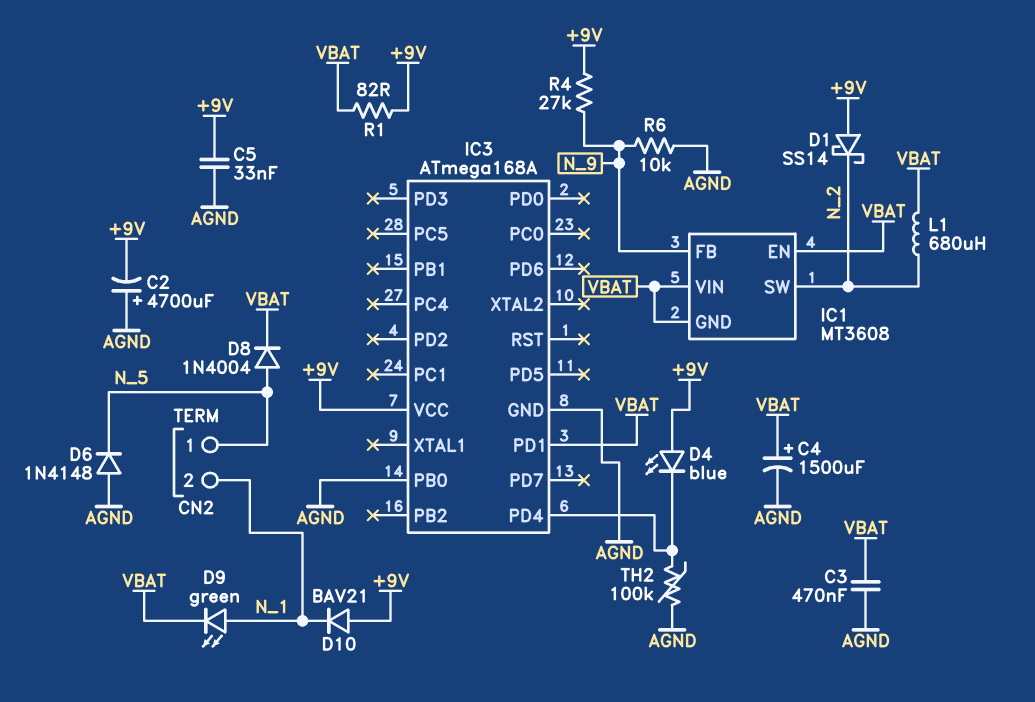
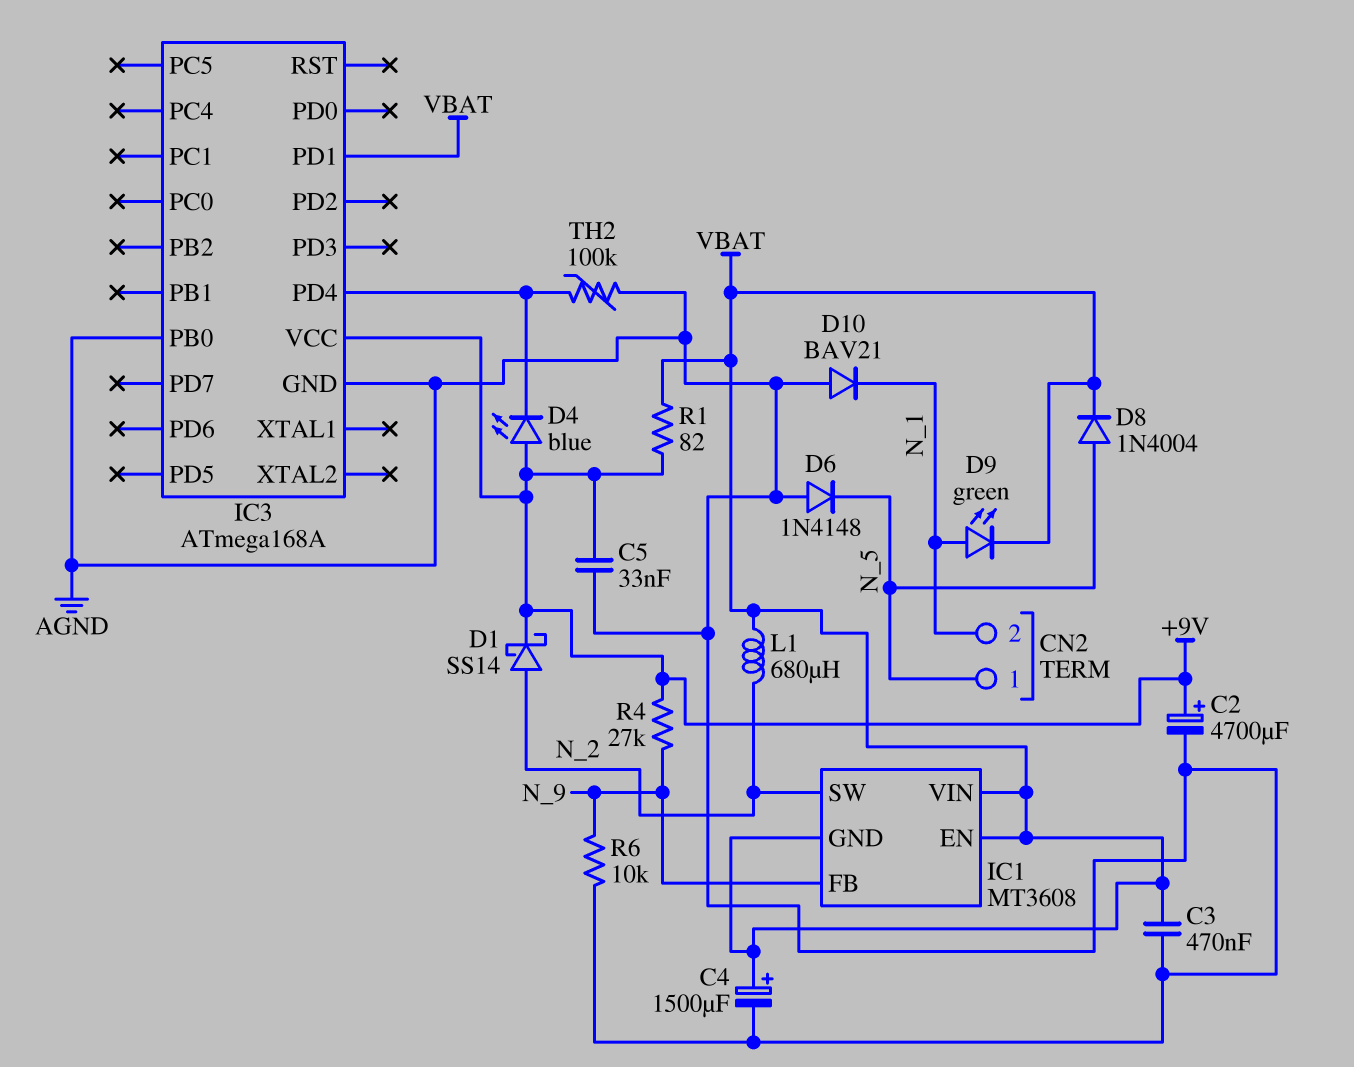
C2: 4700uF (plus AGND, minus +9V) -> 4700uF (plus +9V, minus AGND)
D1: schottky SS14 (A +9V, K N_2) -> schottky SS14 (A N_2, K +9V)
D10: diode BAV21 (A +9V, K N_1) -> diode BAV21 (A AGND, K N_1)

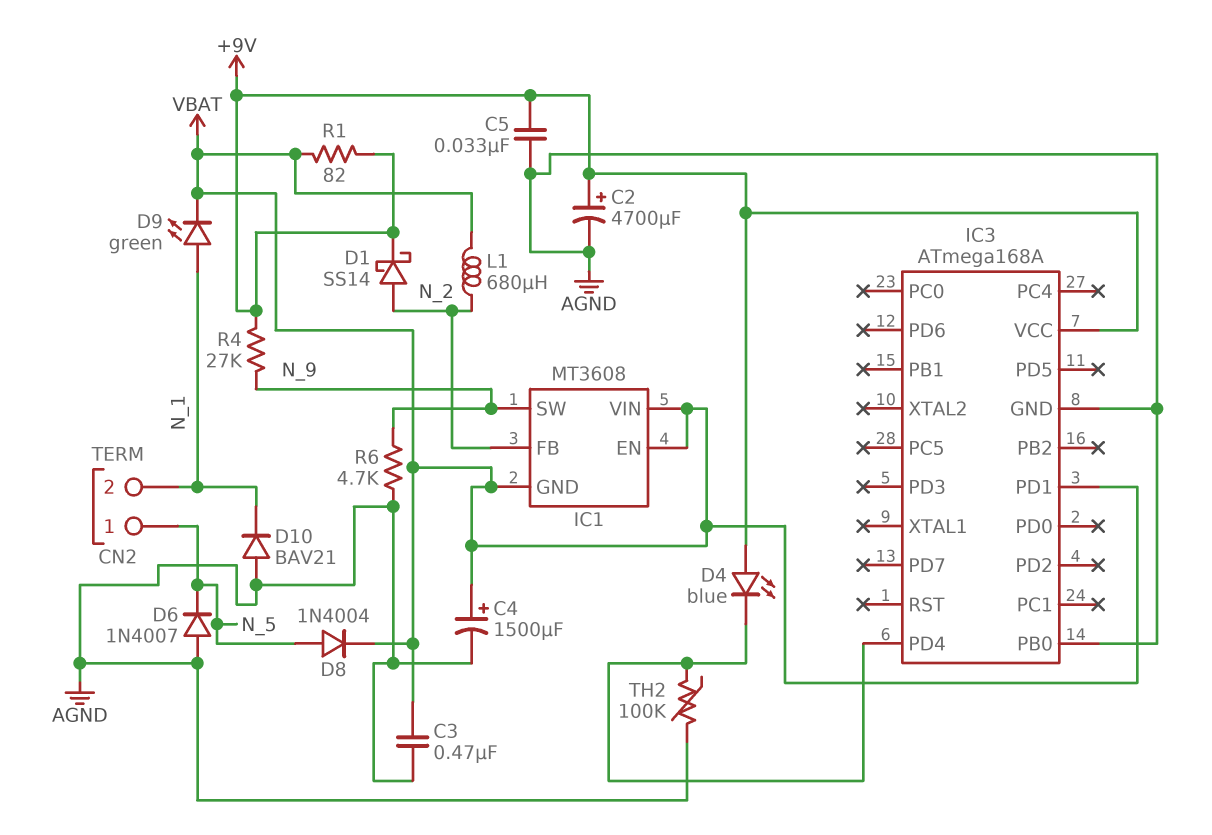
D6: diode 1N4148 (A AGND, K N_5) -> diode 1N4007 (A AGND, K N_5)
IC1 pin FB: N_9 -> N_2
IC1 pin SW: N_2 -> N_9
R6: 10k (AGND, N_9) -> 4.7k (AGND, N_9)

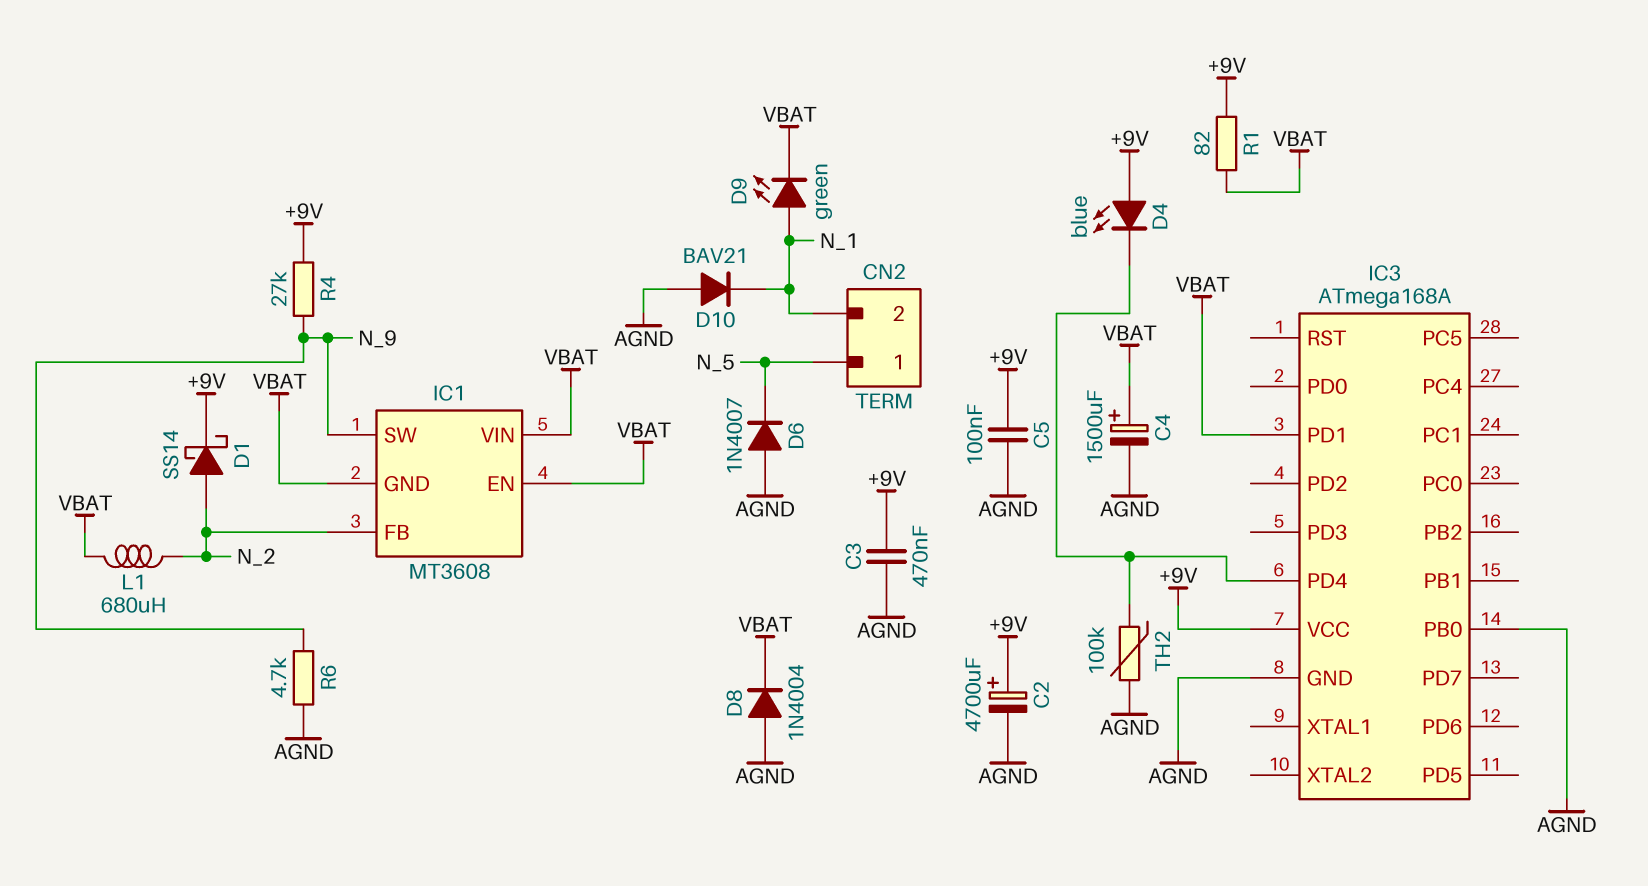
C3: 470nF (AGND, VBAT) -> 470nF (+9V, AGND)
C5: 33nF (+9V, AGND) -> 100nF (+9V, AGND)
D8: diode 1N4004 (A N_5, K VBAT) -> diode 1N4004 (A AGND, K VBAT)

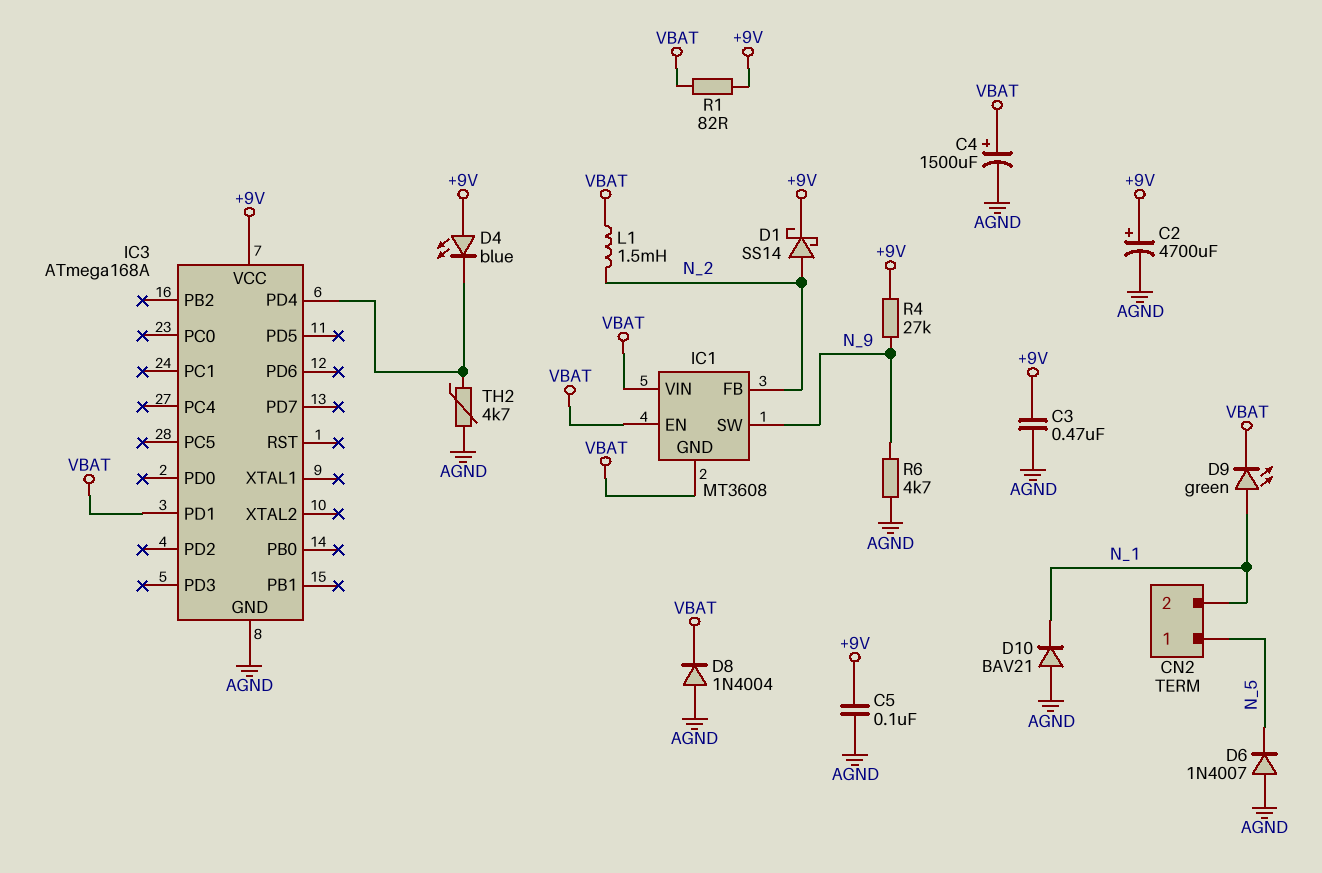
IC3 pin PB0: AGND -> none
L1: 680uH (N_2, VBAT) -> 1.5mH (N_2, VBAT)
TH2: 100k (AGND, IC3/PD4) -> 4.7k (AGND, IC3/PD4)

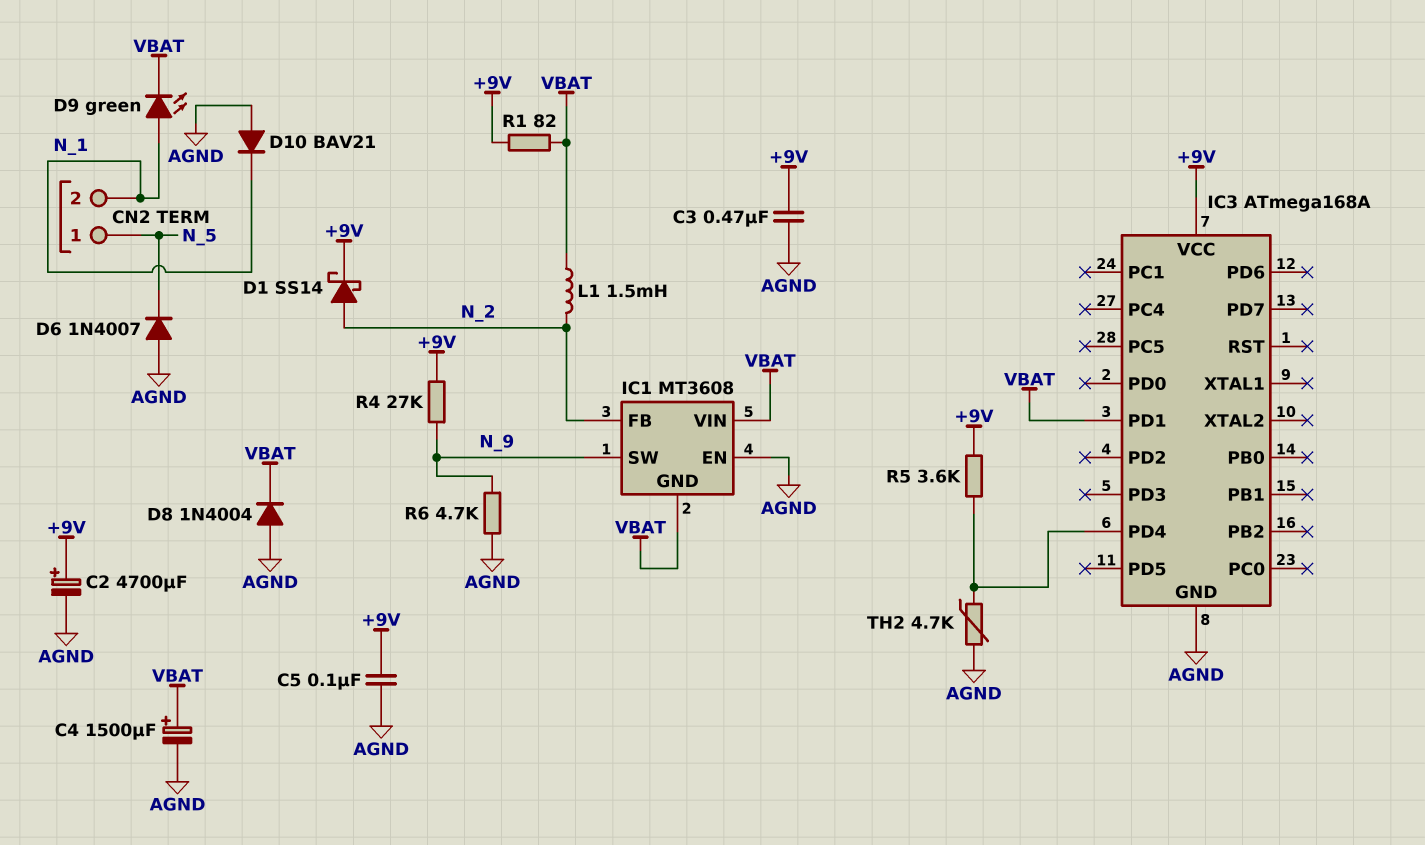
D4: LED blue (A +9V, K IC3/PD4) -> none
IC1 pin EN: VBAT -> AGND
R5: none -> 3.6k (+9V, IC3/PD4)

